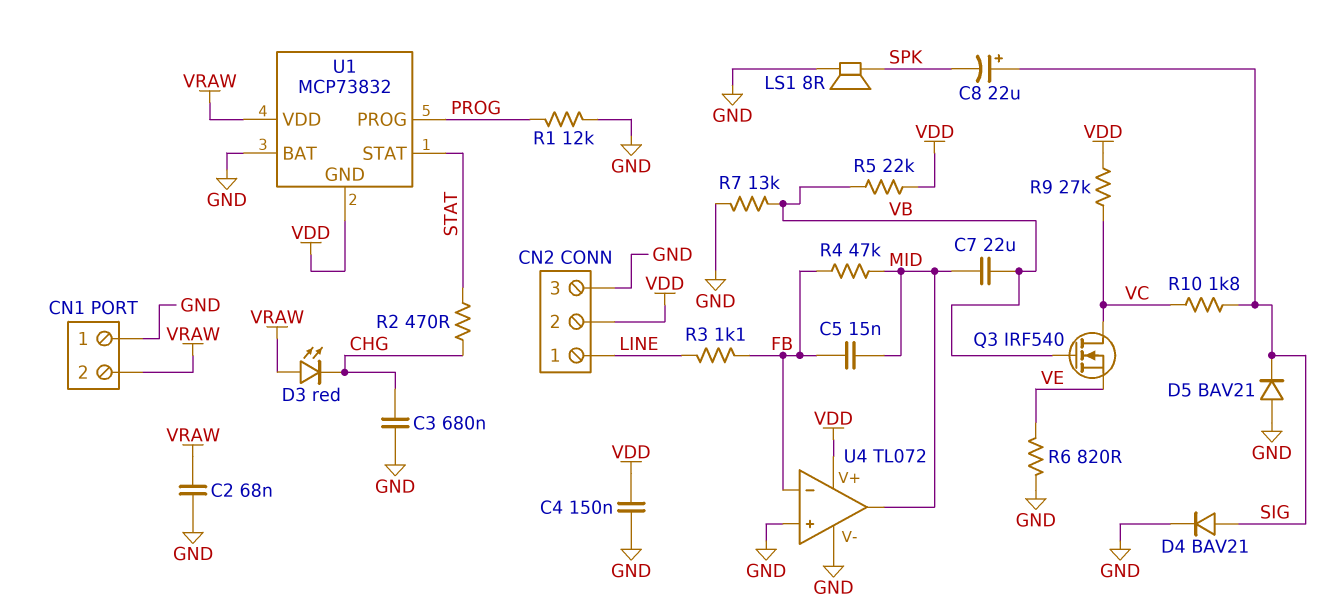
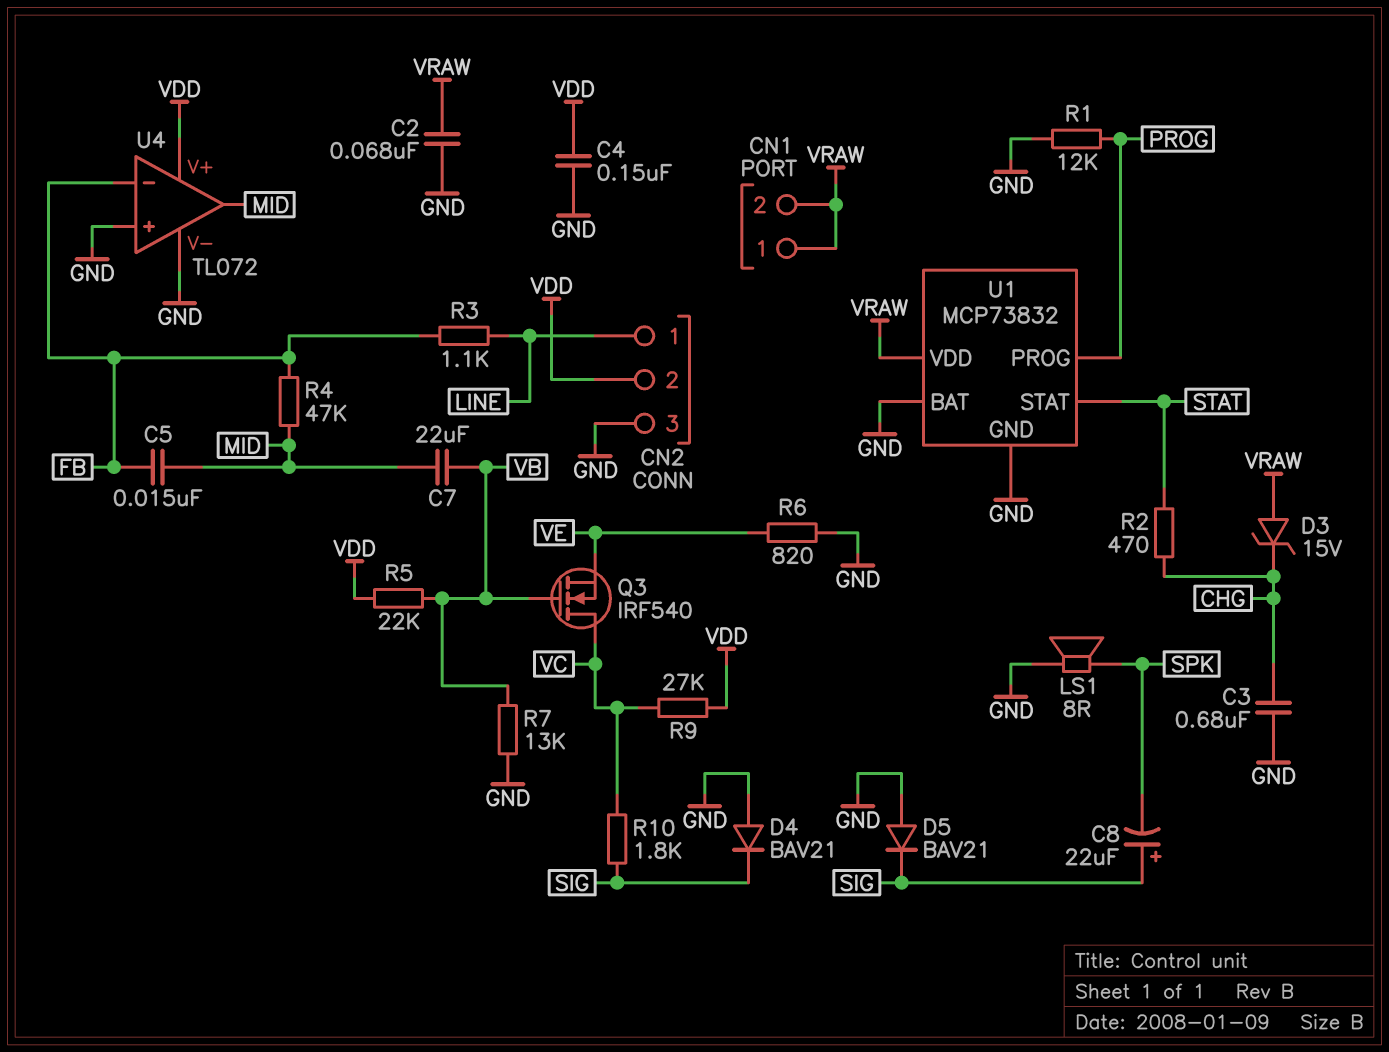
CN1 pin 1: GND -> VRAW
D3: LED red (A VRAW, K CHG) -> zener 15V (A VRAW, K CHG)
D4: diode BAV21 (A SIG, K GND) -> diode BAV21 (A GND, K SIG)
U1 pin GND: VDD -> GND

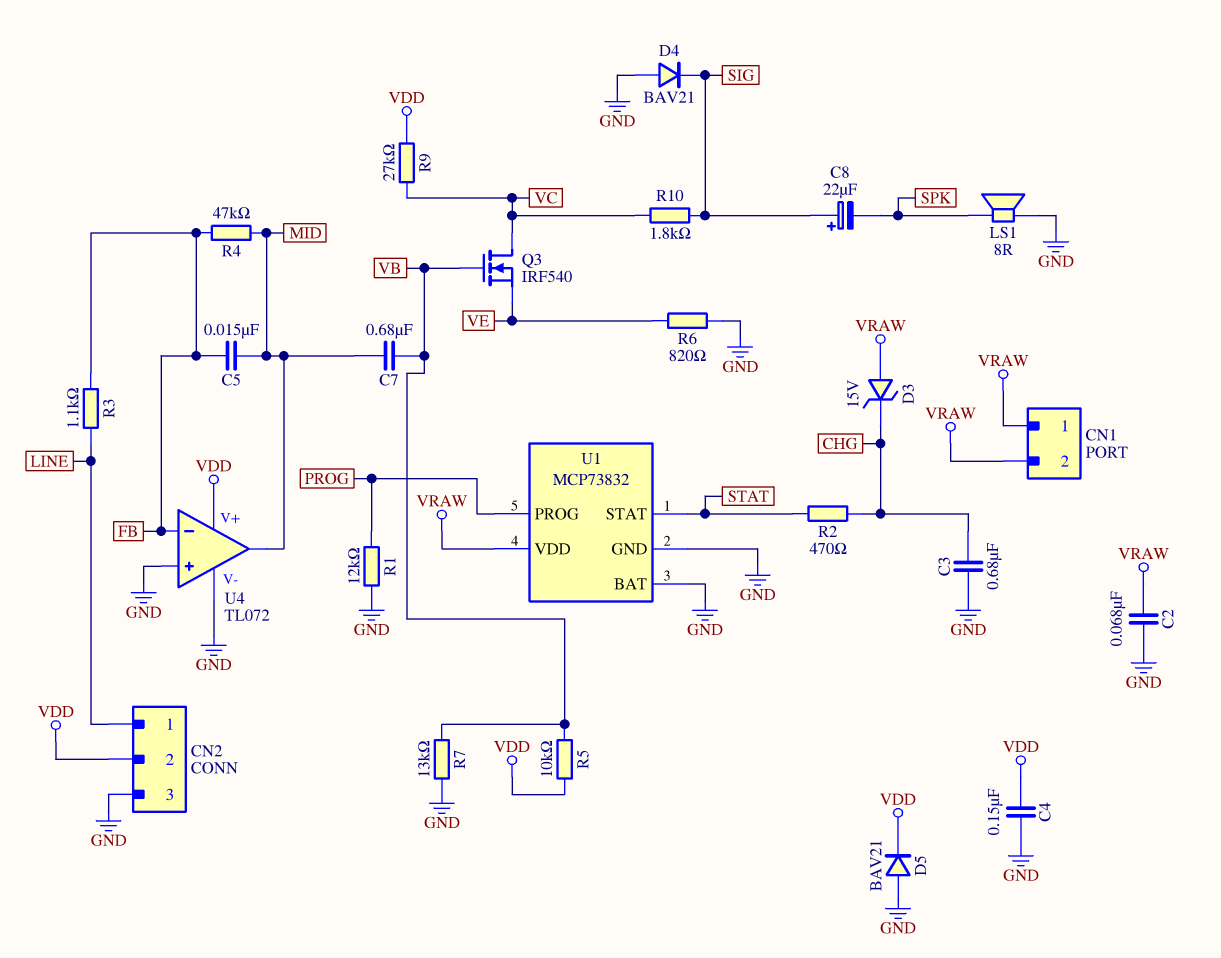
C7: 22uF (MID, VB) -> 680nF (MID, VB)
D5: diode BAV21 (A GND, K SIG) -> diode BAV21 (A GND, K VDD)
R5: 22k (VB, VDD) -> 10k (VB, VDD)

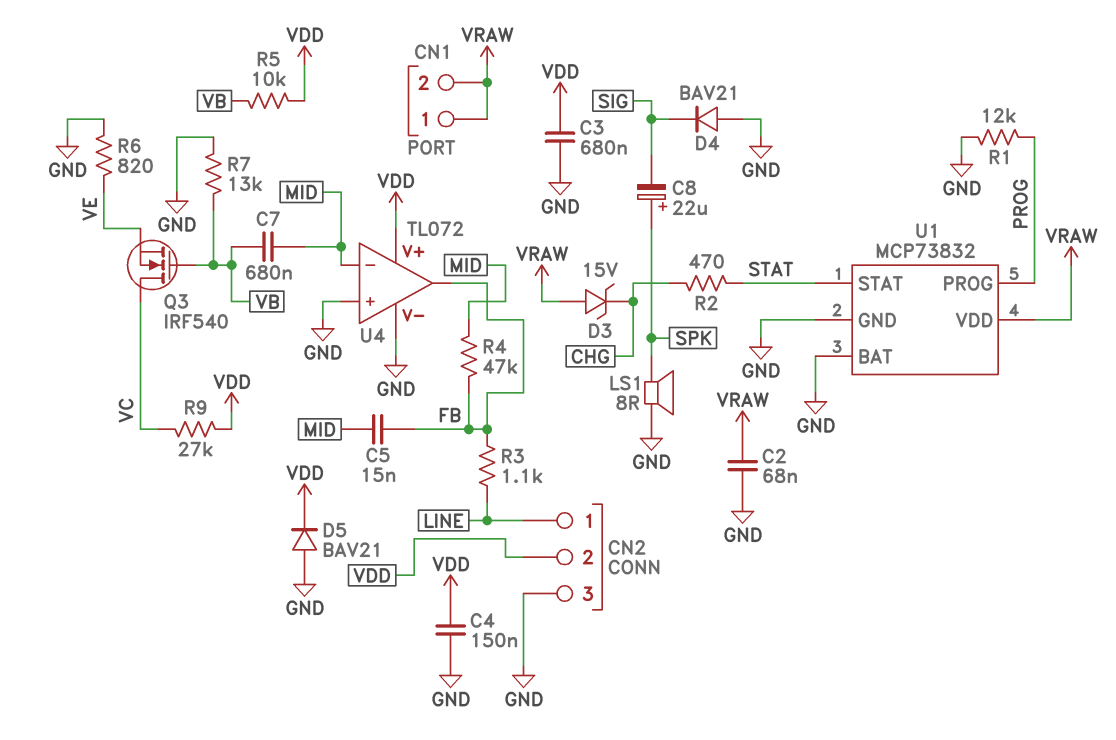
C3: 680nF (CHG, GND) -> 680nF (GND, VDD)
C8: 22uF (plus SIG, minus SPK) -> 22uF (plus SPK, minus SIG)
R10: 1.8k (SIG, VC) -> none
U4 pin in-: FB -> MID
U4 pin out: MID -> FB

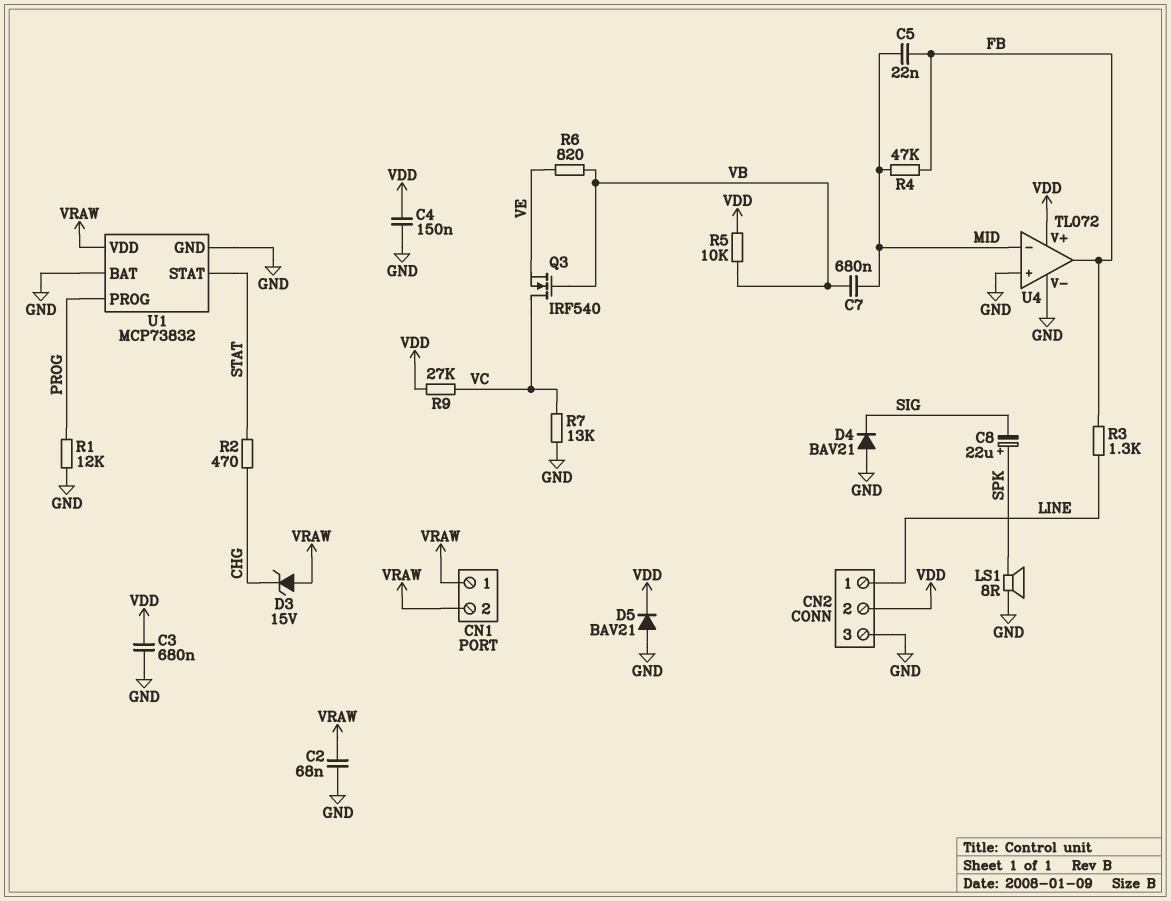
C5: 15nF (FB, MID) -> 22nF (FB, MID)
R3: 1.1k (FB, LINE) -> 1.3k (FB, LINE)
R6: 820 (GND, VE) -> 820 (VB, VE)
R7: 13k (GND, VB) -> 13k (GND, VC)

